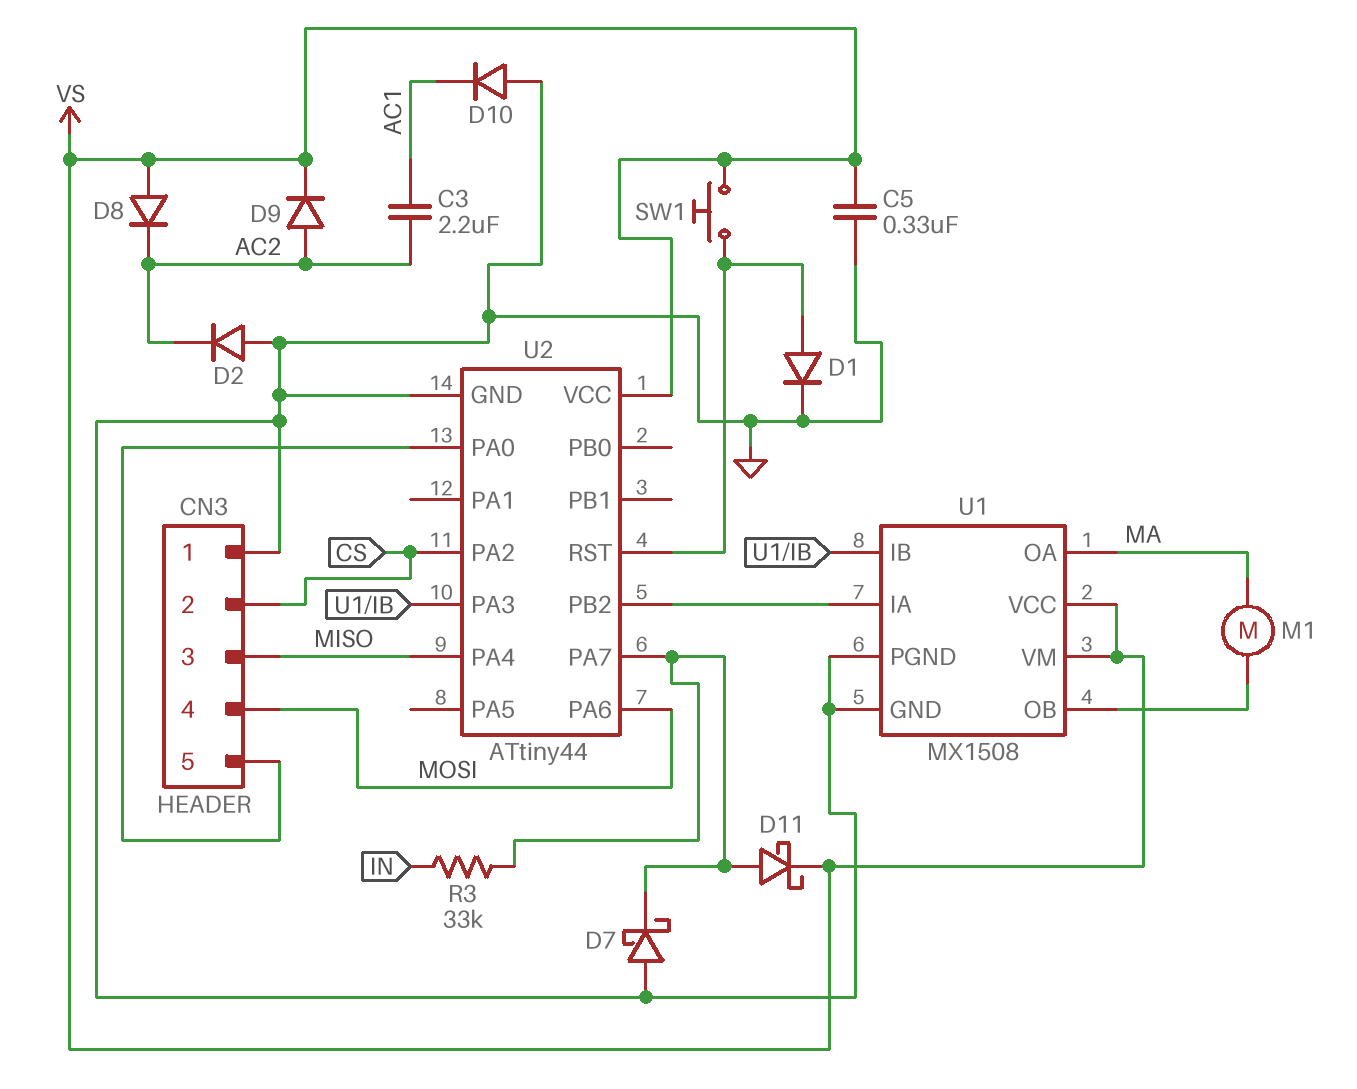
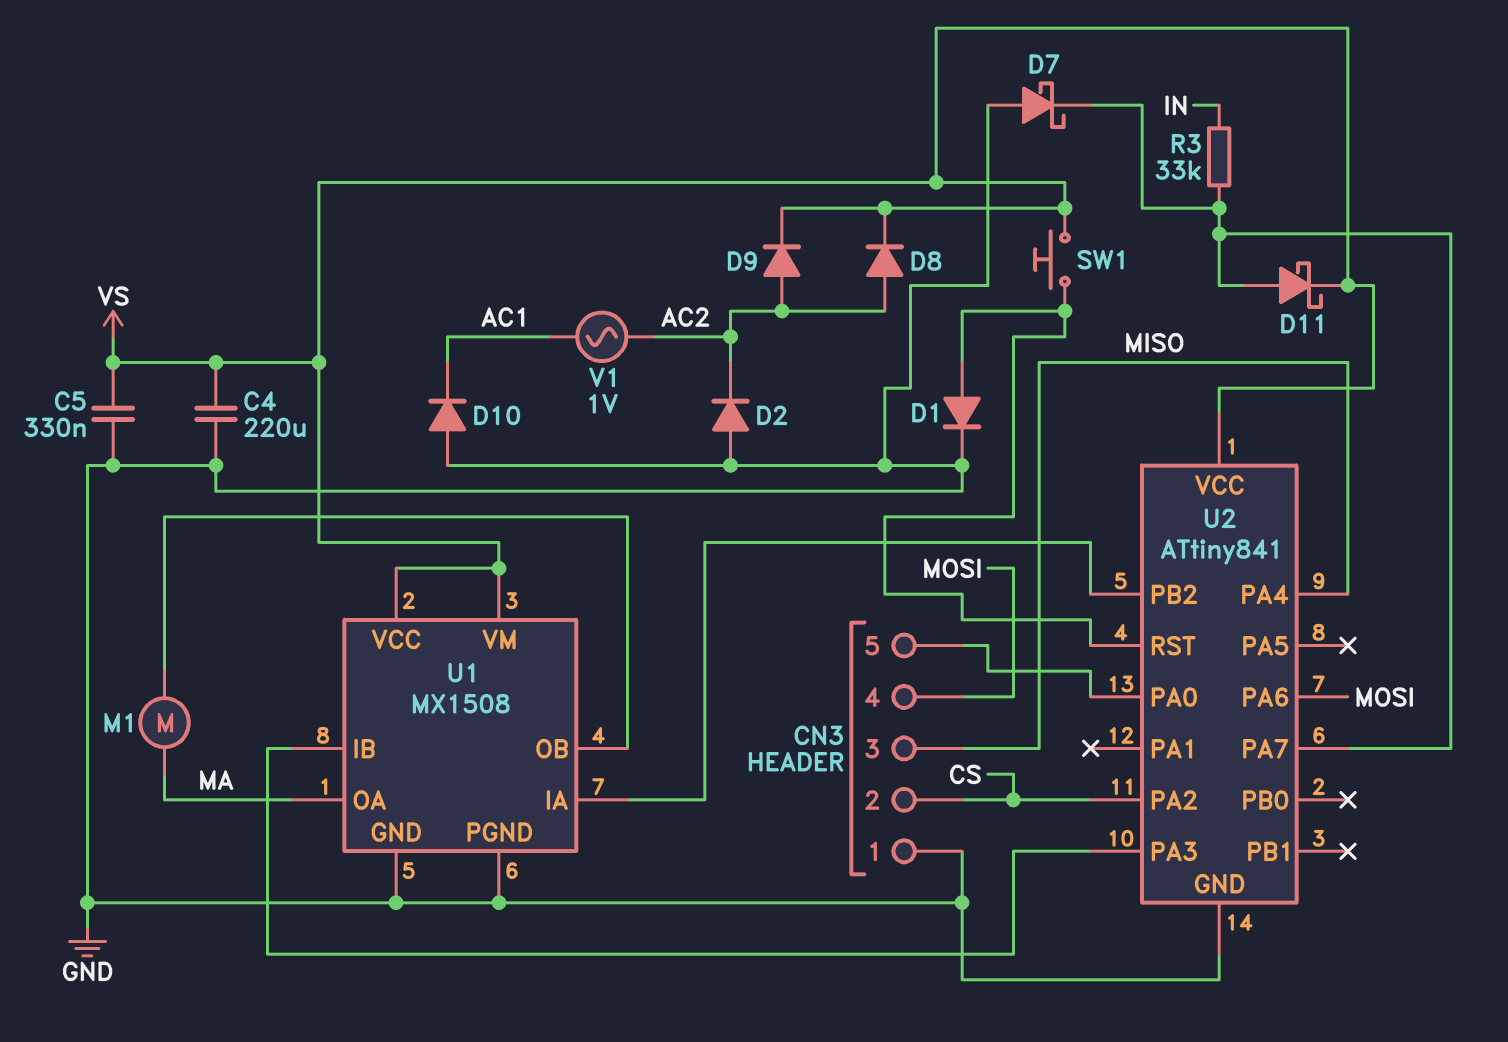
C3: 2.2uF (AC1, AC2) -> none
C4: none -> 220uF (GND, VS)
D8: diode (A VS, K AC2) -> diode (A AC2, K VS)
U2: ATtiny44 -> ATtiny841
V1: none -> AC 1V (AC1, AC2)

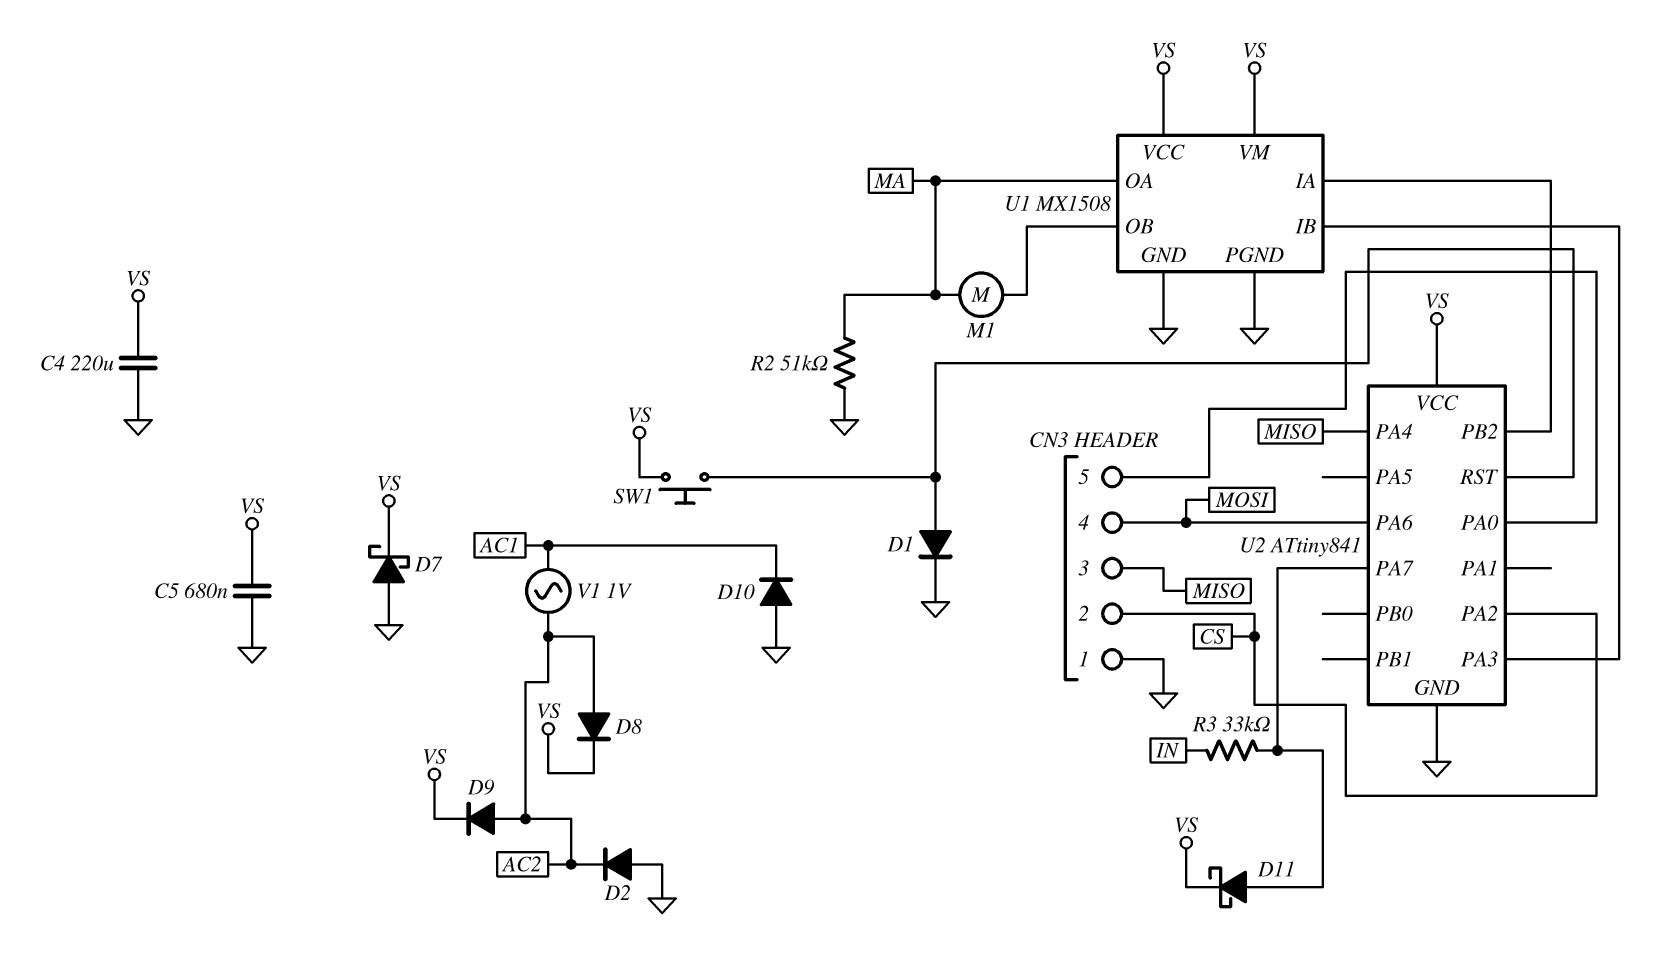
C5: 330nF (GND, VS) -> 680nF (GND, VS)
D7: schottky (A GND, K U2/PA7) -> schottky (A GND, K VS)
R2: none -> 51k (GND, MA)

